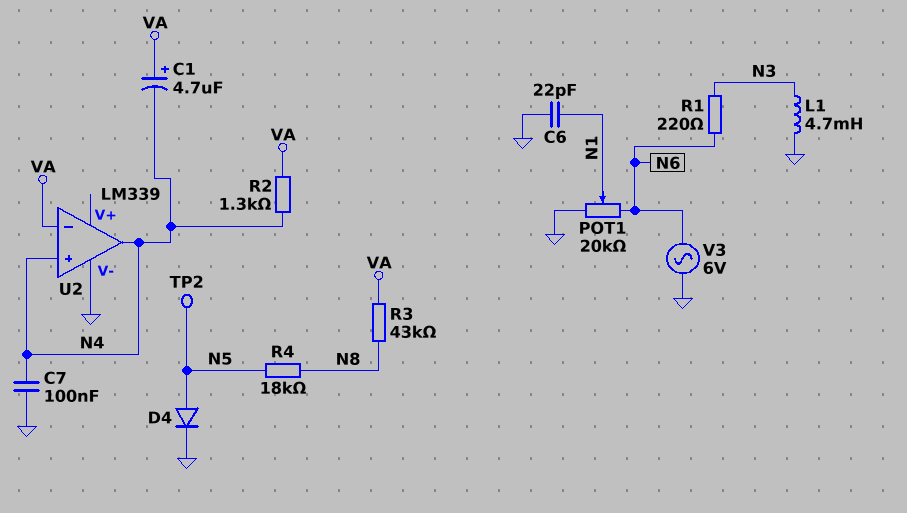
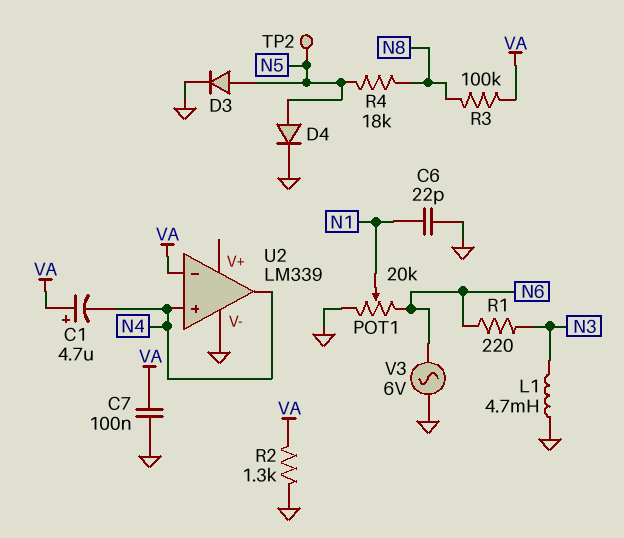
C7: 100nF (GND, N4) -> 100nF (GND, VA)
D3: none -> diode (A N5, K GND)
R2: 1.3k (N4, VA) -> 1.3k (GND, VA)
R3: 43k (N8, VA) -> 100k (N8, VA)

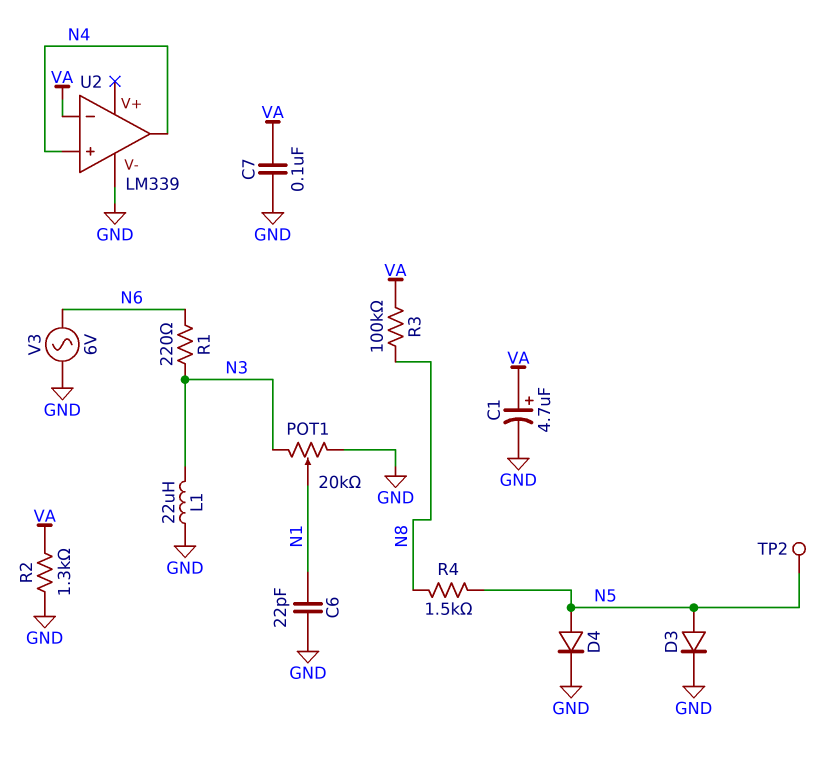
C1: 4.7uF (plus VA, minus N4) -> 4.7uF (plus VA, minus GND)
L1: 4.7mH (GND, N3) -> 22uH (GND, N3)
POT1: 20k (GND, N6, wiper N1) -> 20k (GND, N3, wiper N1)
R4: 18k (N5, N8) -> 1.5k (N5, N8)

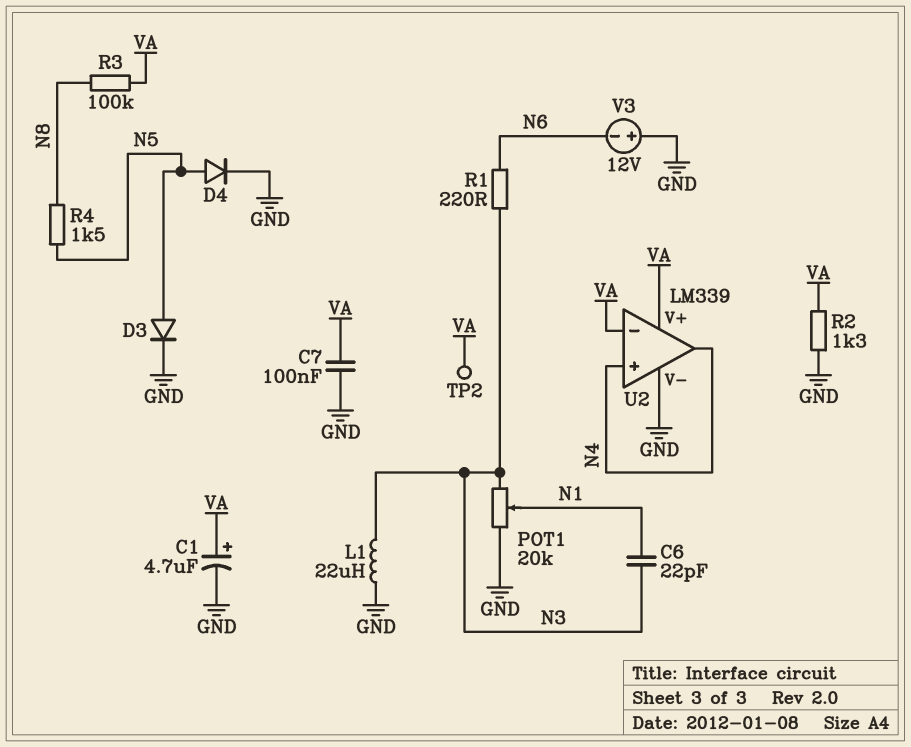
C6: 22pF (GND, N1) -> 22pF (N1, N3)
TP2: test point (N5) -> test point (VA)
U2 pin V+: none -> VA
V3: AC 6V (GND, N6) -> 12V (plus GND, minus N6)

